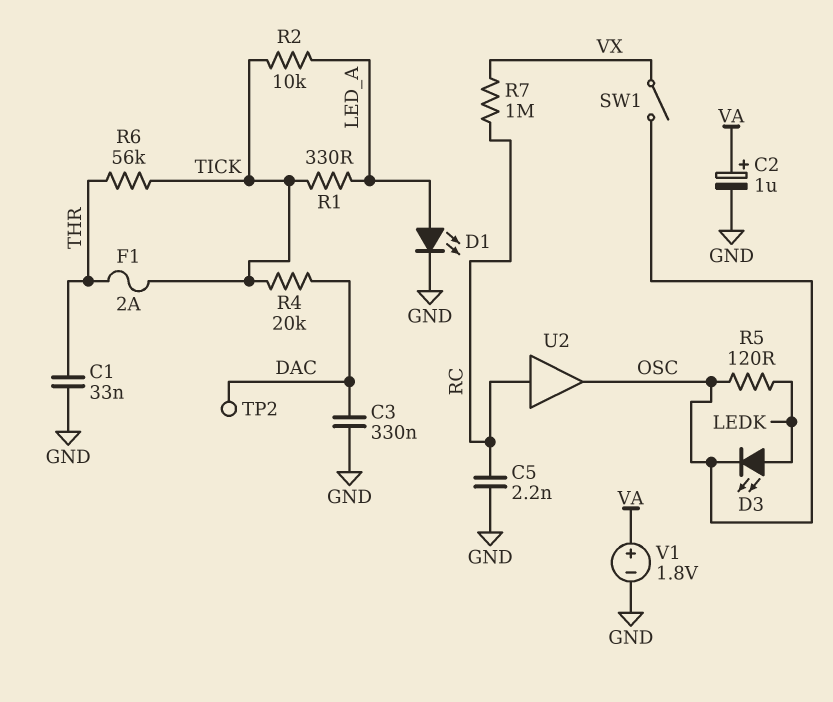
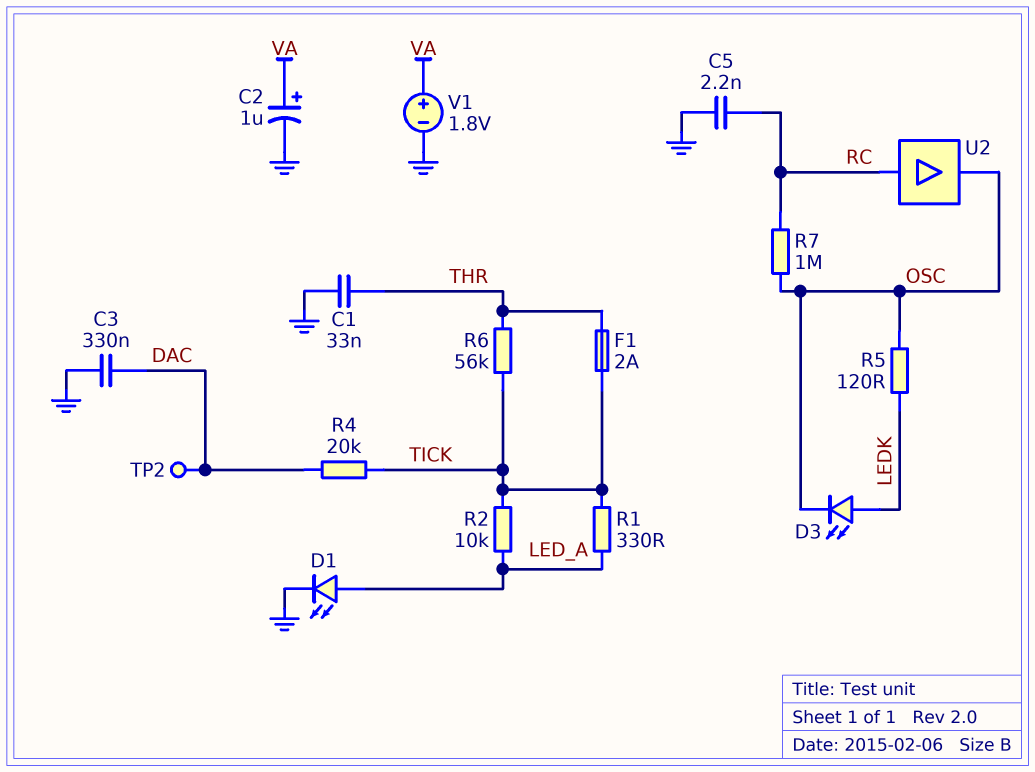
R7: 1M (RC, VX) -> 1M (OSC, RC)
SW1: switch (OSC, VX) -> none

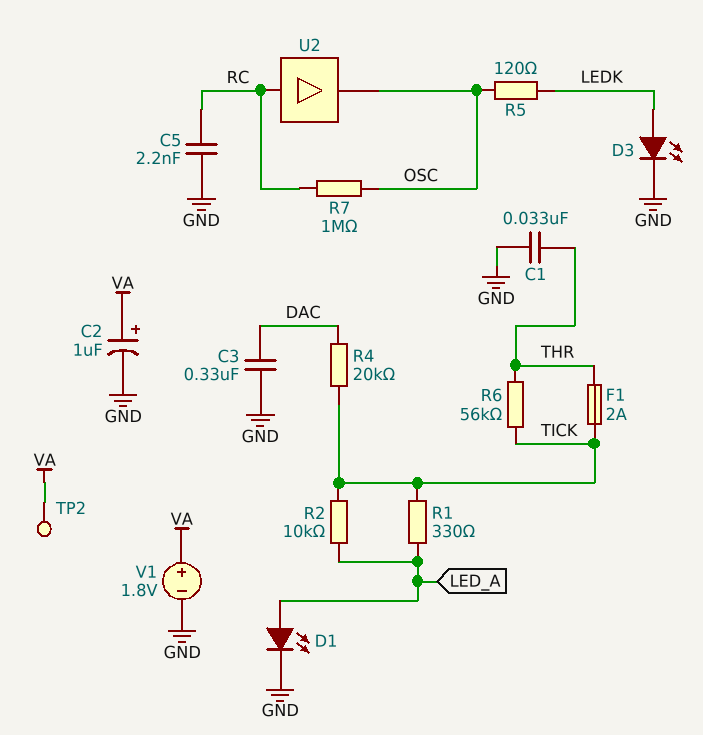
D3: LED (A LEDK, K OSC) -> LED (A LEDK, K GND)
TP2: test point (DAC) -> test point (VA)

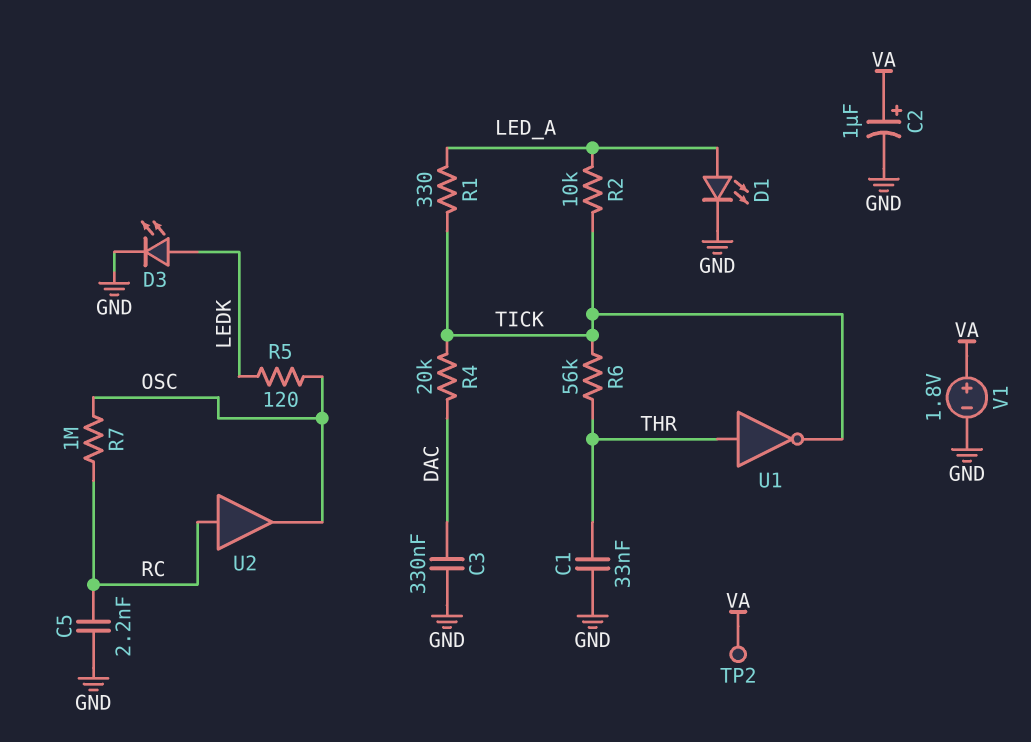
F1: 2A (THR, TICK) -> none
U1: none -> NOT (in THR, out TICK)

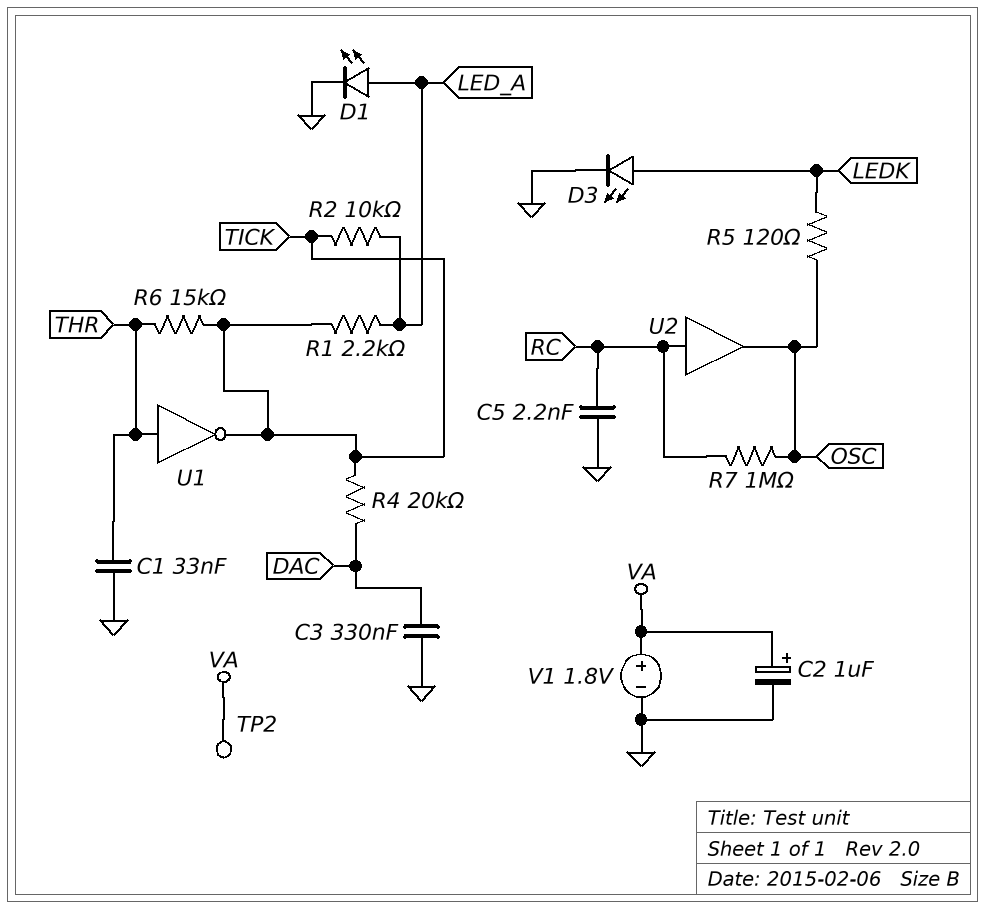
R1: 330 (LED_A, TICK) -> 2.2k (LED_A, TICK)
R6: 56k (THR, TICK) -> 15k (THR, TICK)

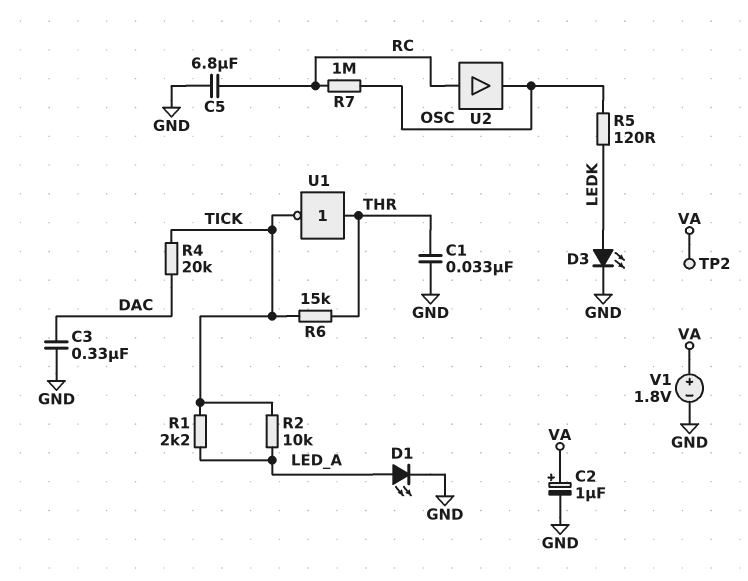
C5: 2.2nF (GND, RC) -> 6.8uF (GND, RC)

